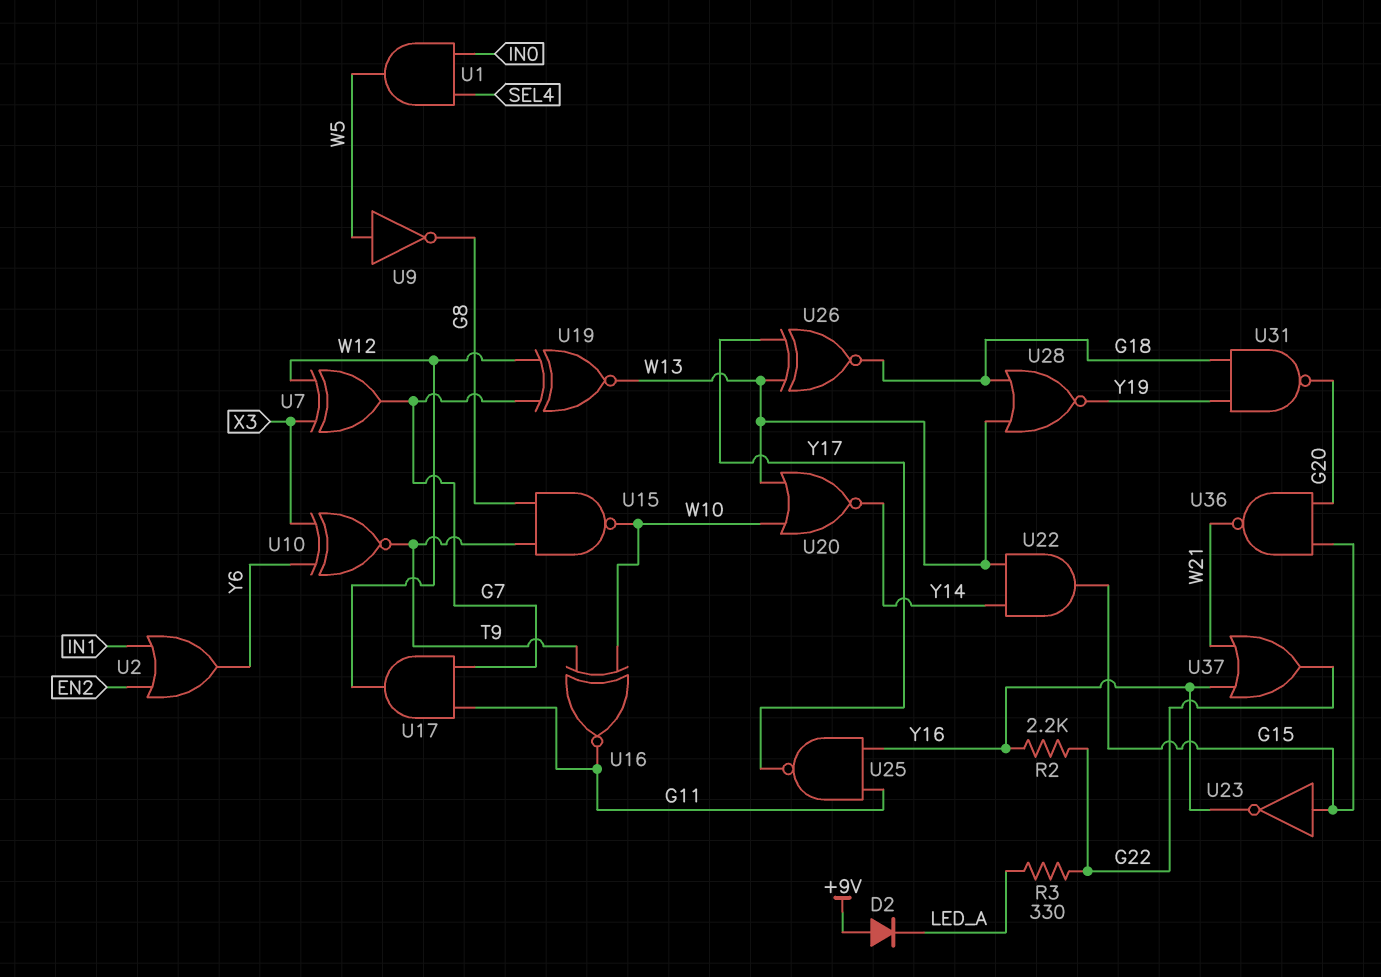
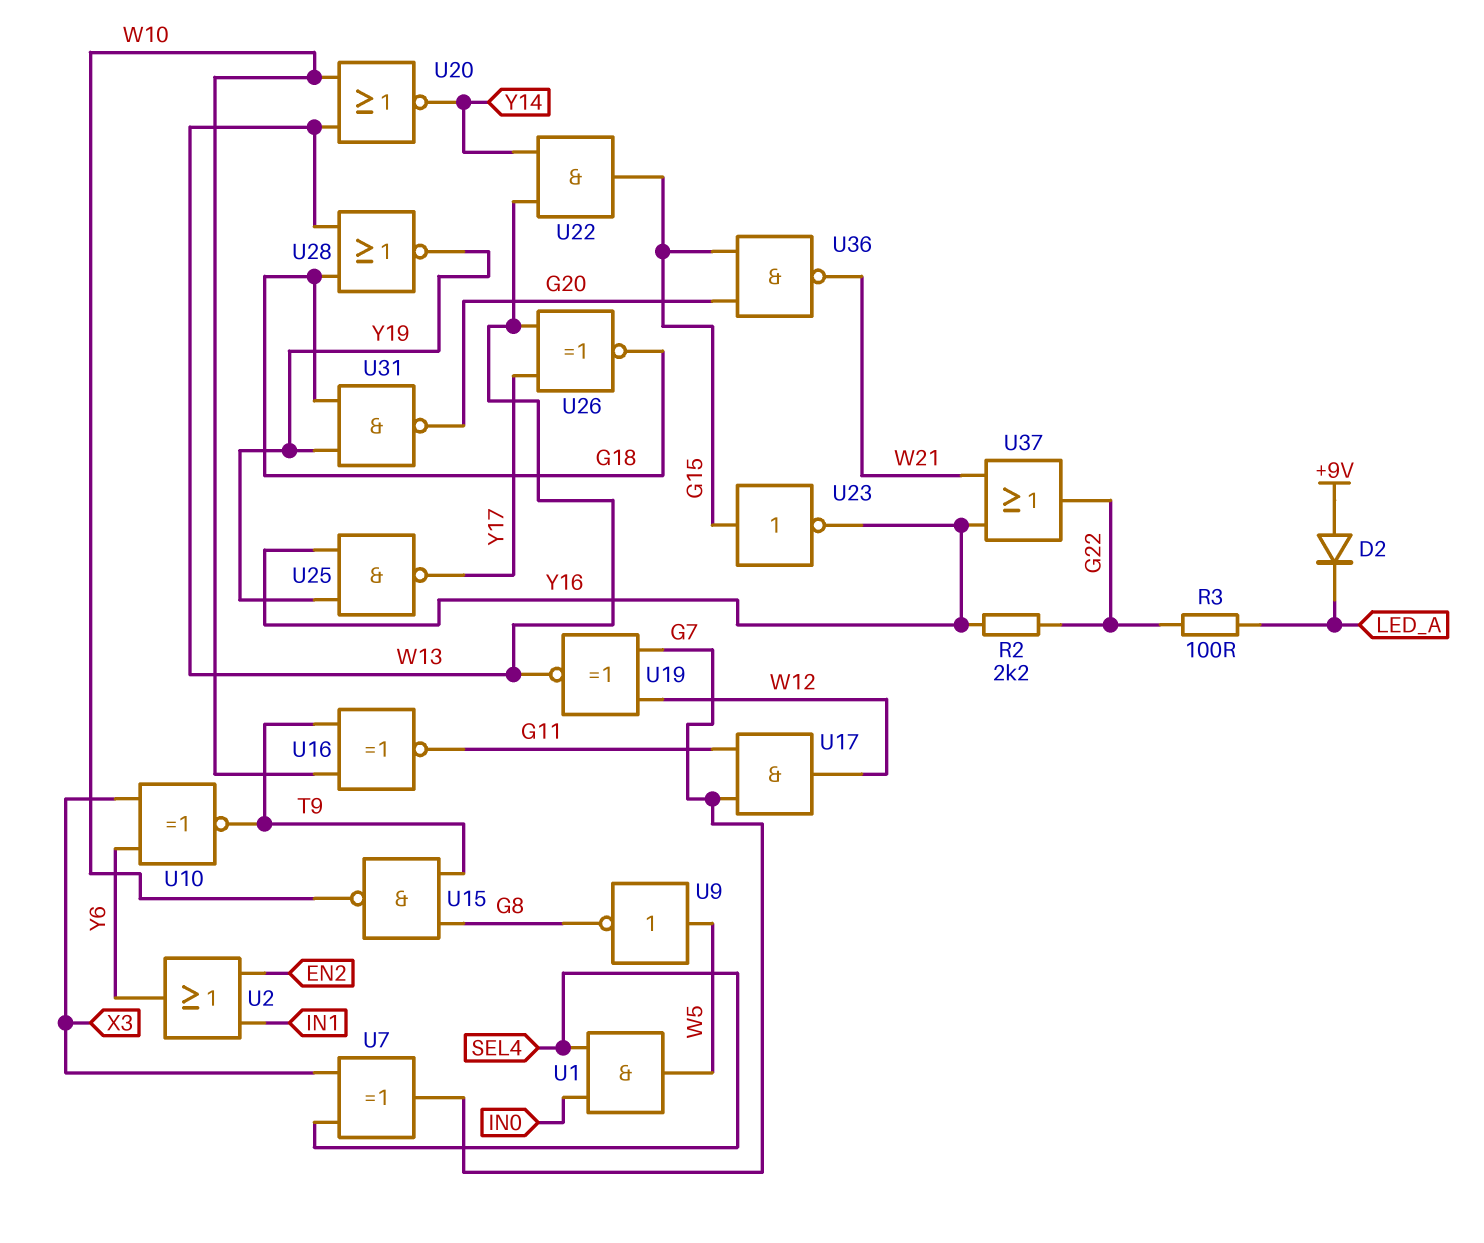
R3: 330 (G22, LED_A) -> 100 (G22, LED_A)
U7: XOR (in W12, in X3, out G7) -> XOR (in SEL4, in X3, out G7)
U25: NAND (in G11, in Y16, out Y17) -> NAND (in Y16, in Y19, out Y17)

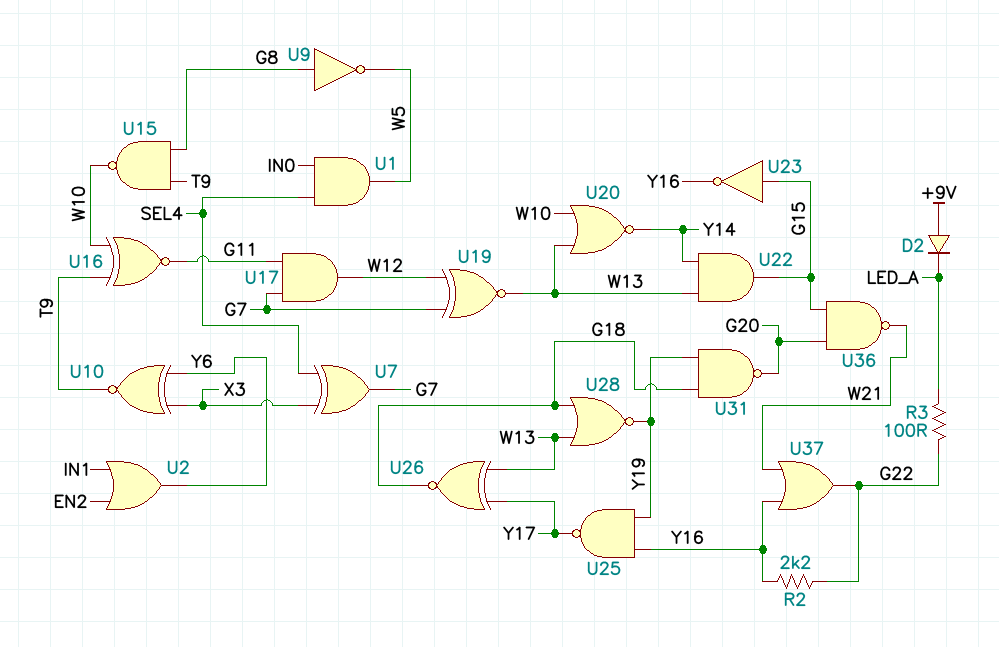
U9: NOT (in W5, out G8) -> NOT (in G8, out W5)

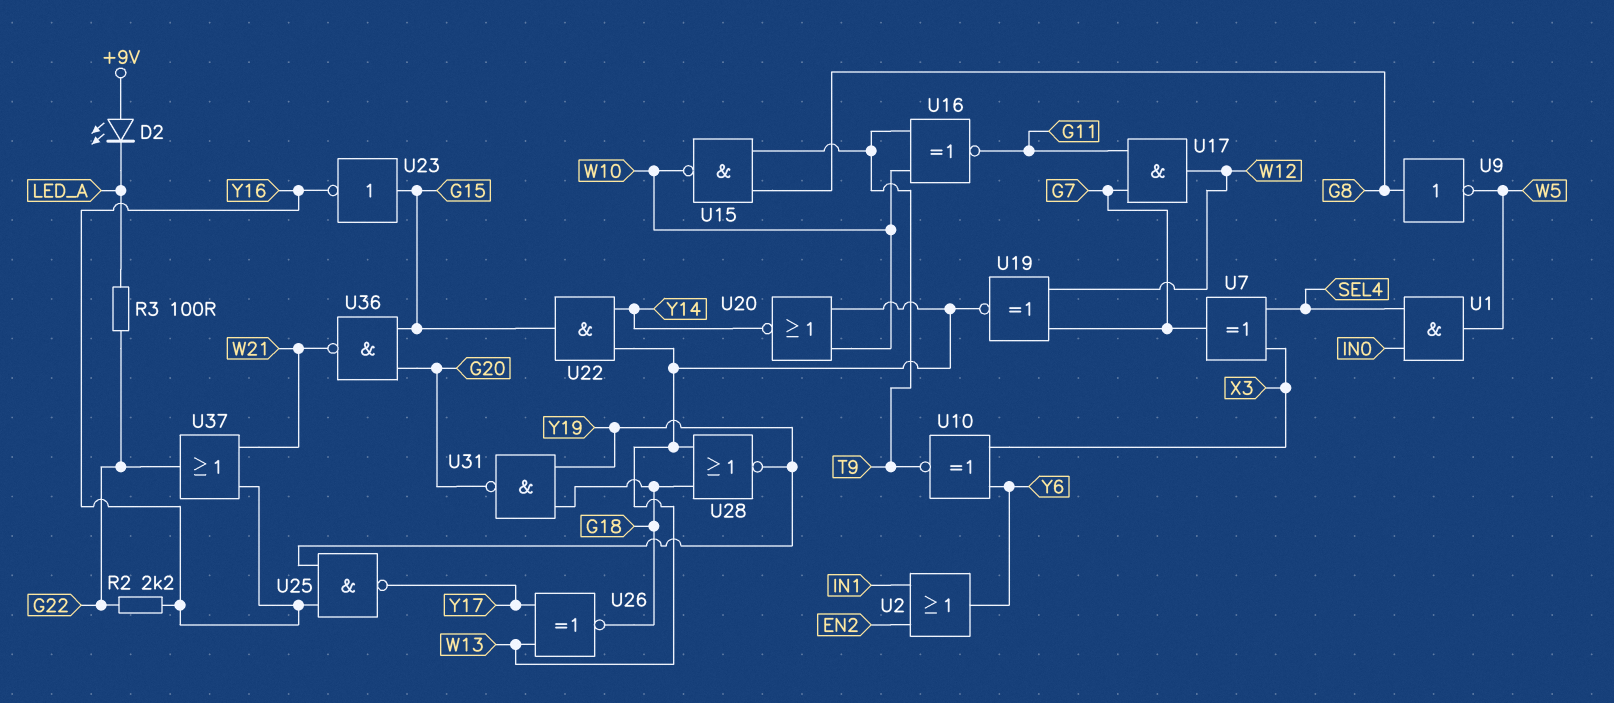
D2: diode (A +9V, K LED_A) -> LED (A +9V, K LED_A)

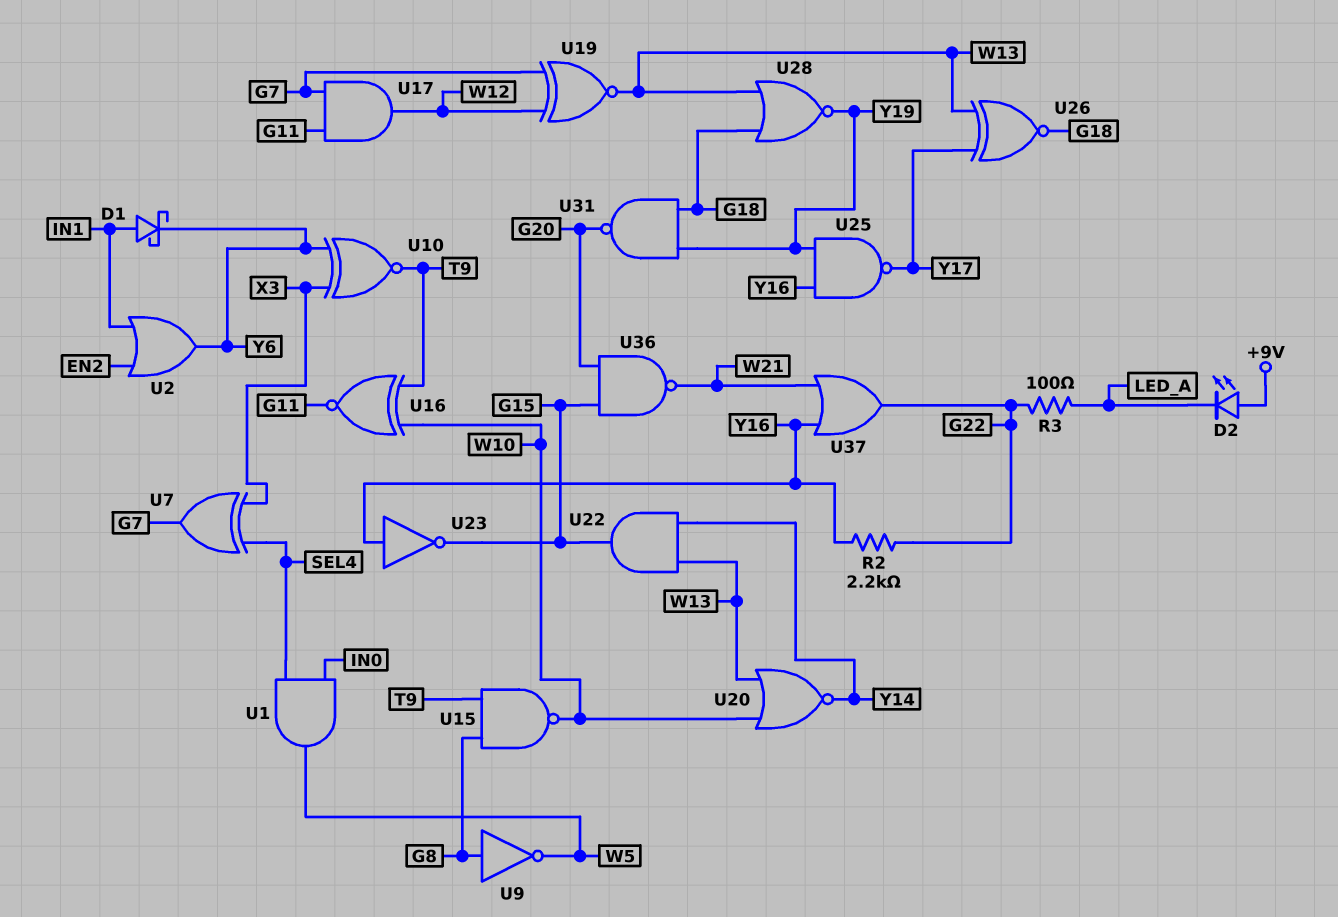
D1: none -> schottky (A IN1, K Y6)
U23: NOT (in G15, out Y16) -> NOT (in Y16, out G15)

